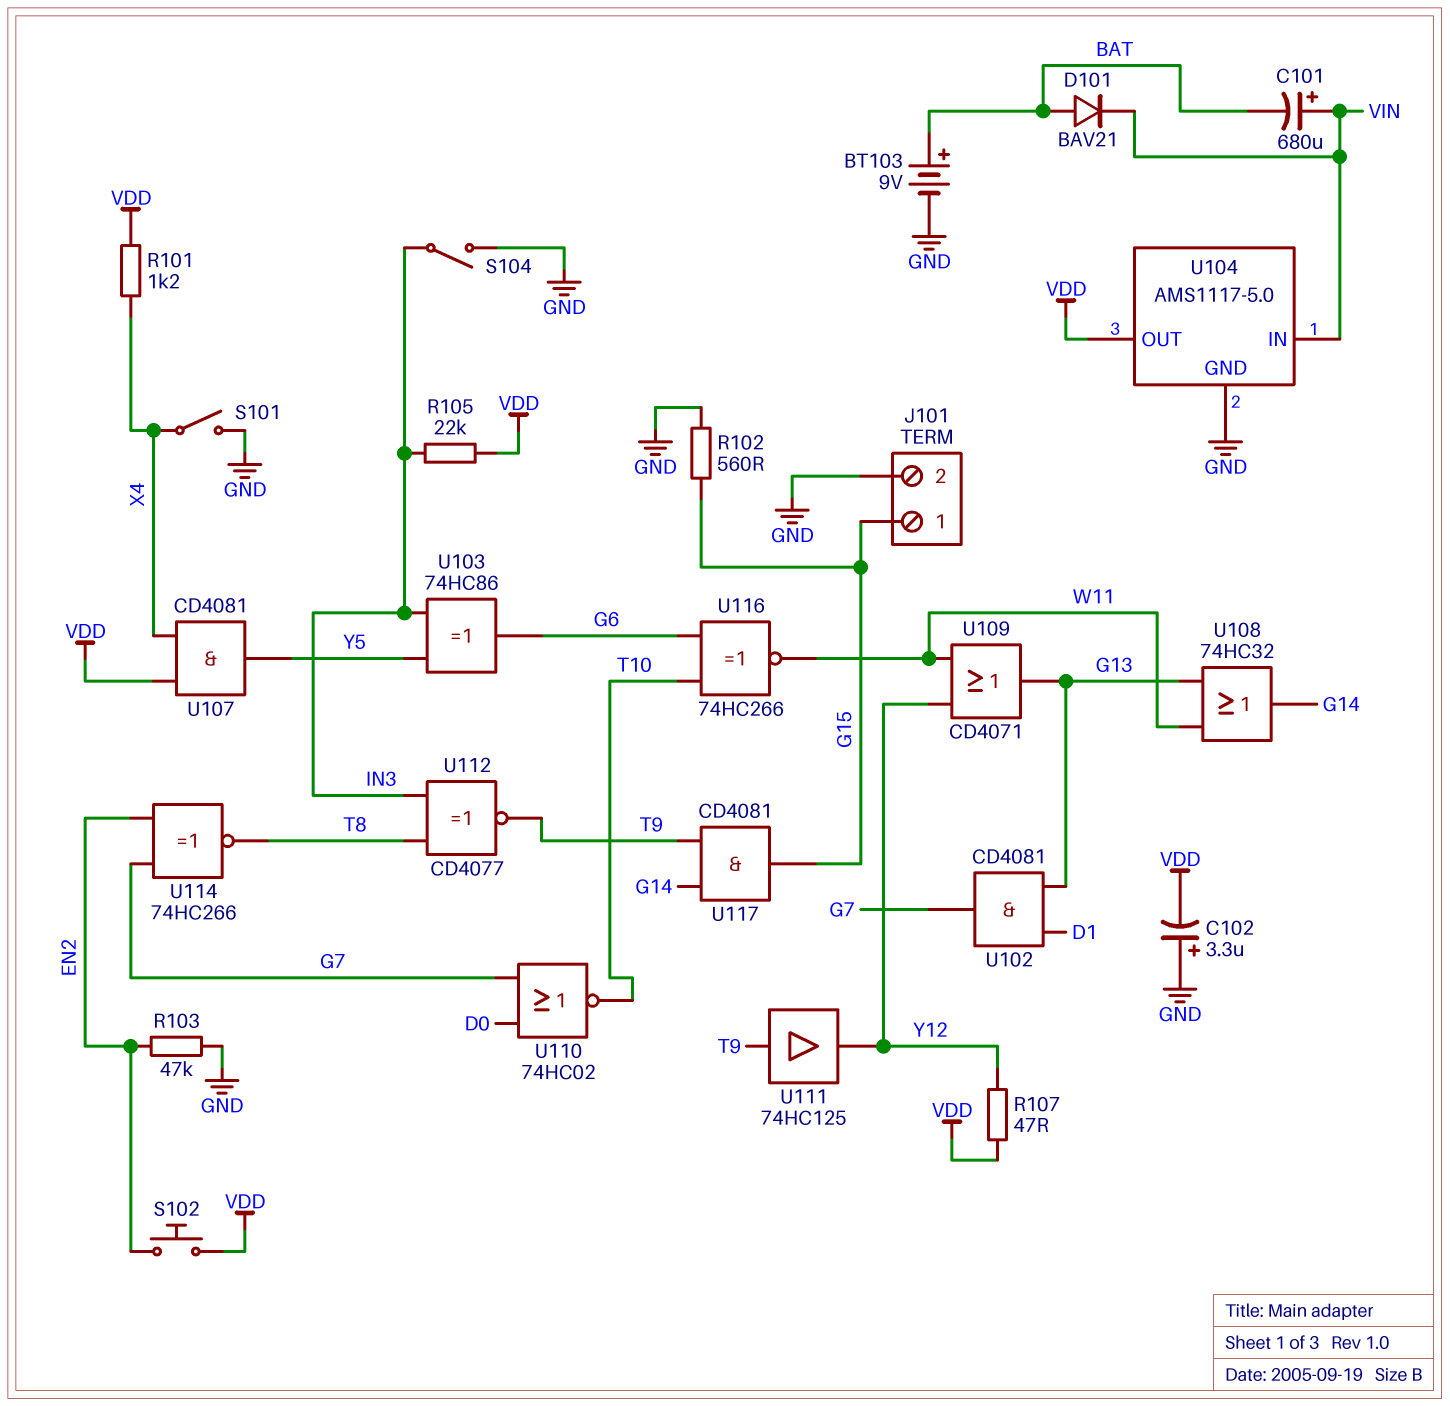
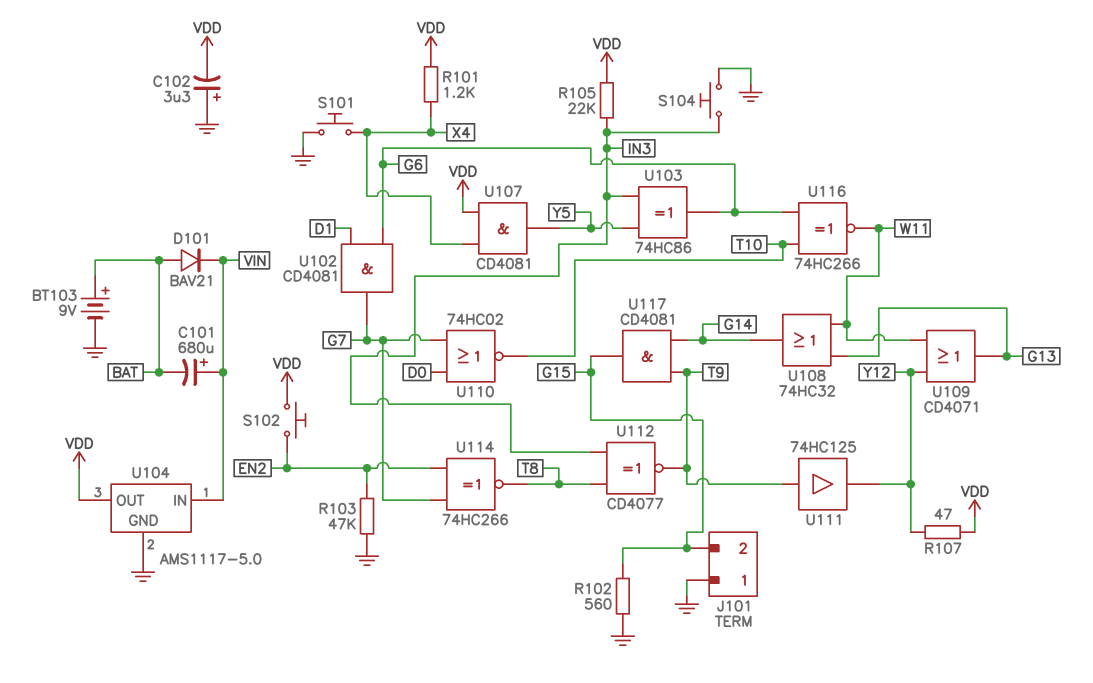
J101 pin 1: G15 -> GND
J101 pin 2: GND -> G15
S101: switch (GND, X4) -> button (GND, X4)
S104: switch (GND, IN3) -> button (GND, IN3)
U102: AND CD4081 (in D1, in G13, out G7) -> AND CD4081 (in D1, in G6, out G7)

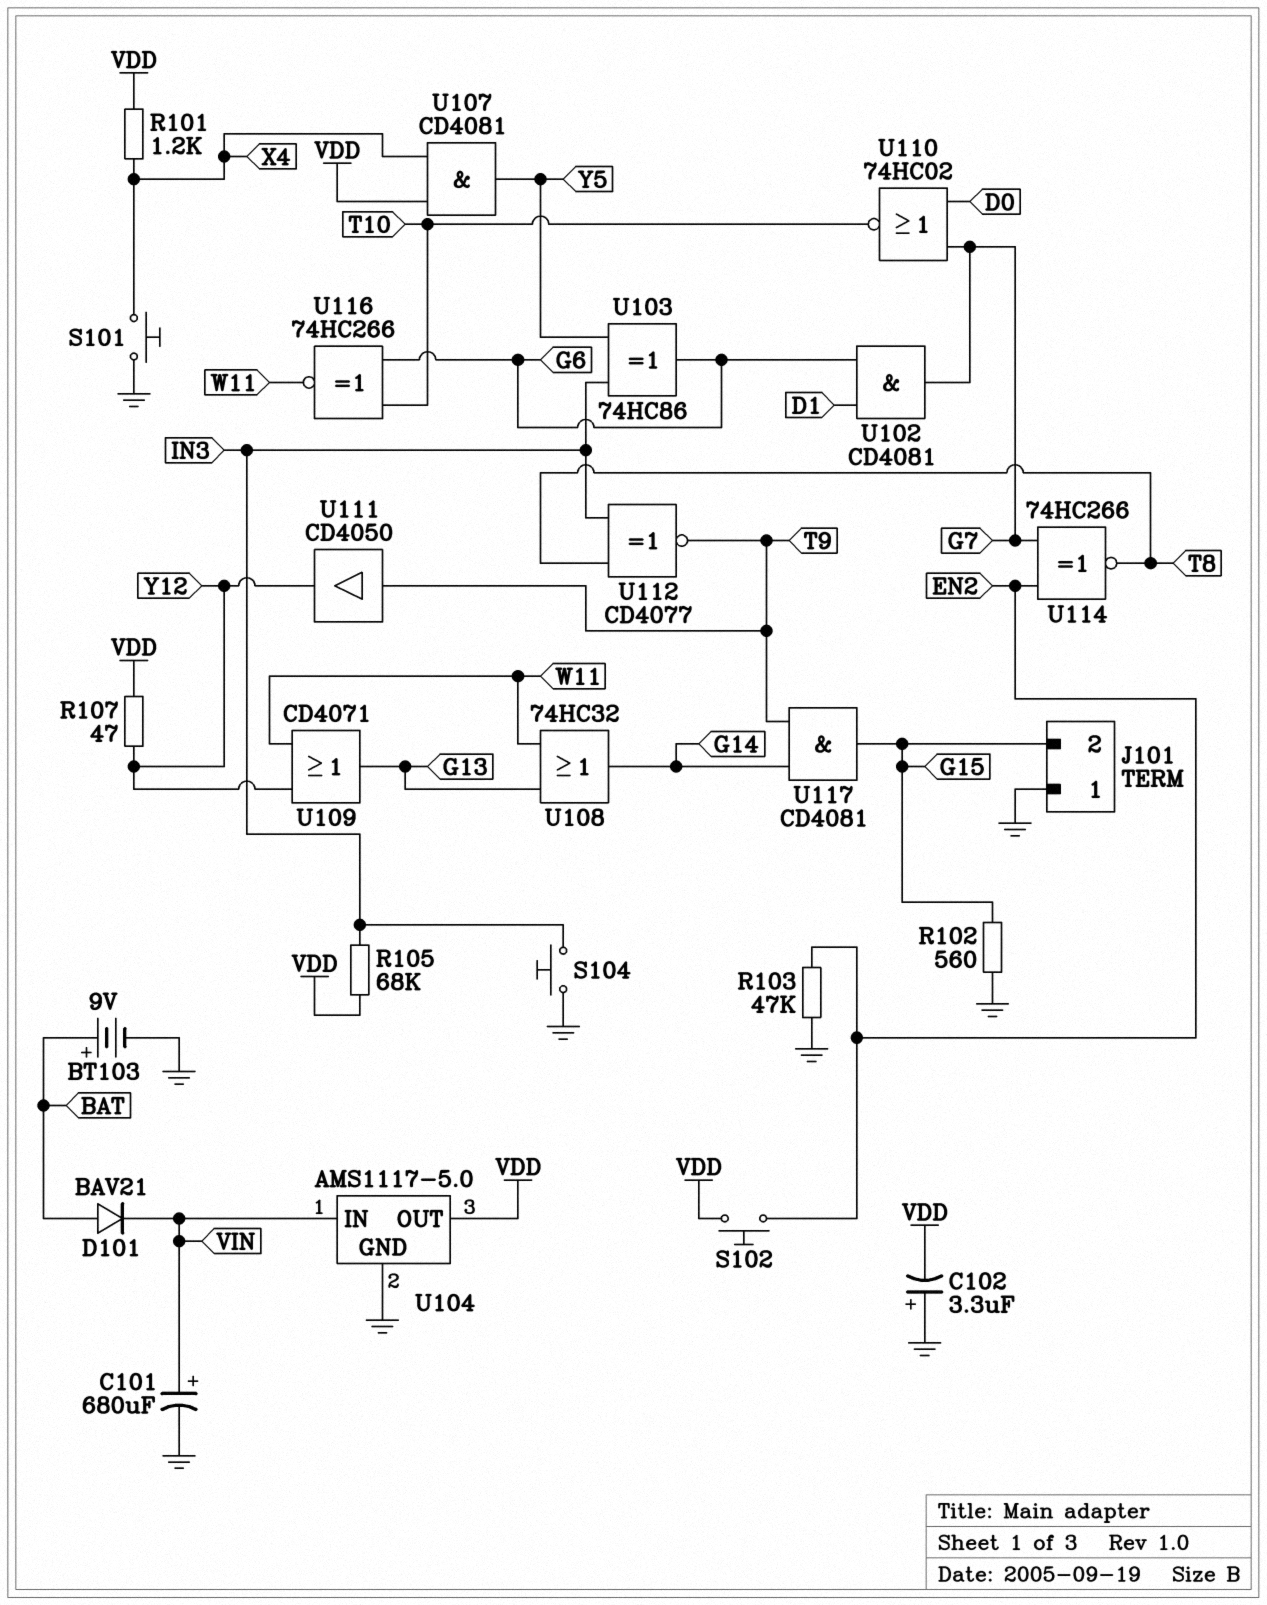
C101: 680uF (plus VIN, minus BAT) -> 680uF (plus VIN, minus GND)
R105: 22k (IN3, VDD) -> 68k (IN3, VDD)
U111: buffer 74HC125 (in T9, out Y12) -> buffer CD4050 (in T9, out Y12)

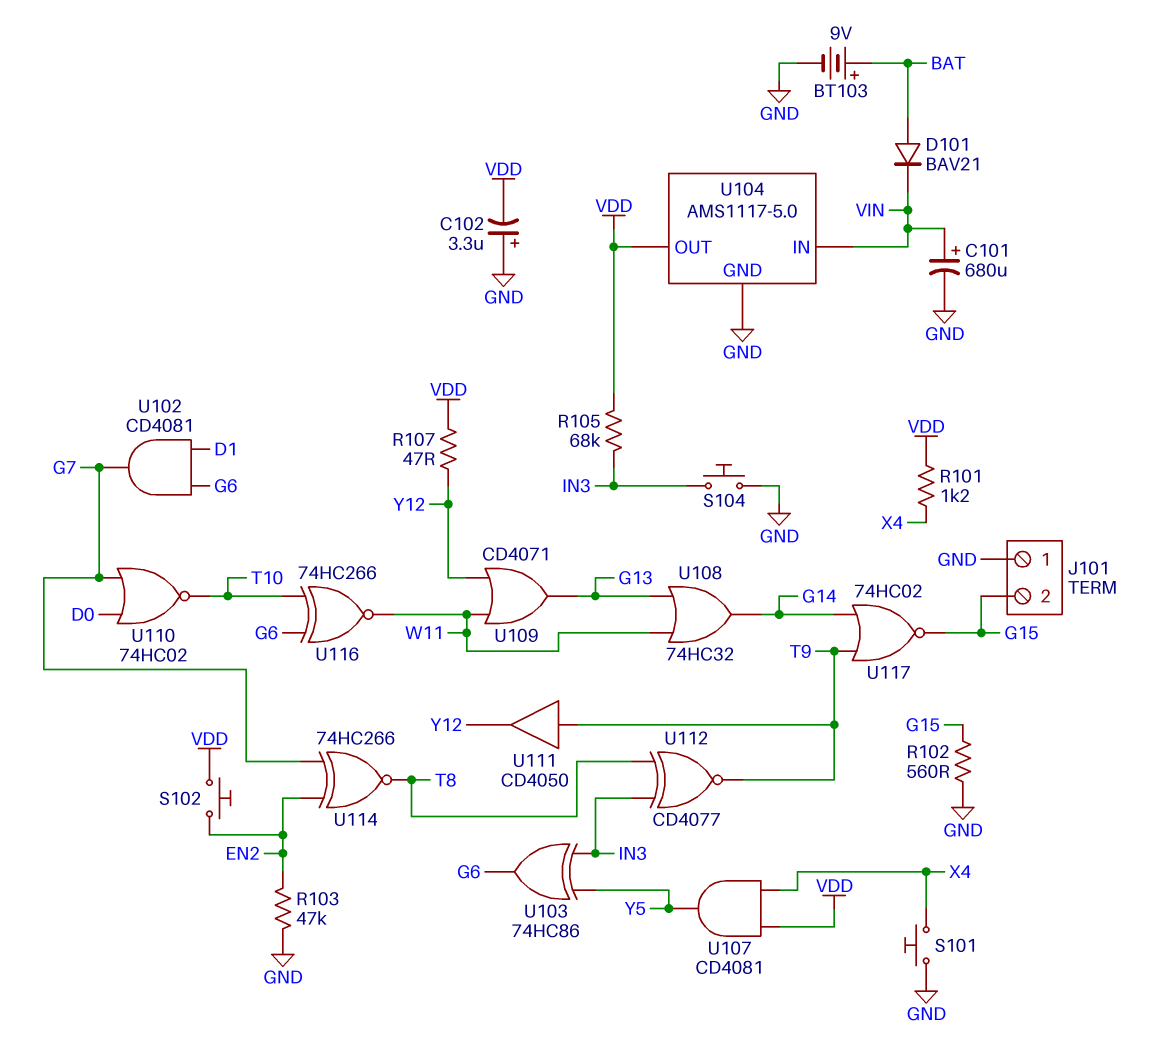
U117: AND CD4081 (in G14, in T9, out G15) -> NOR 74HC02 (in G14, in T9, out G15)

